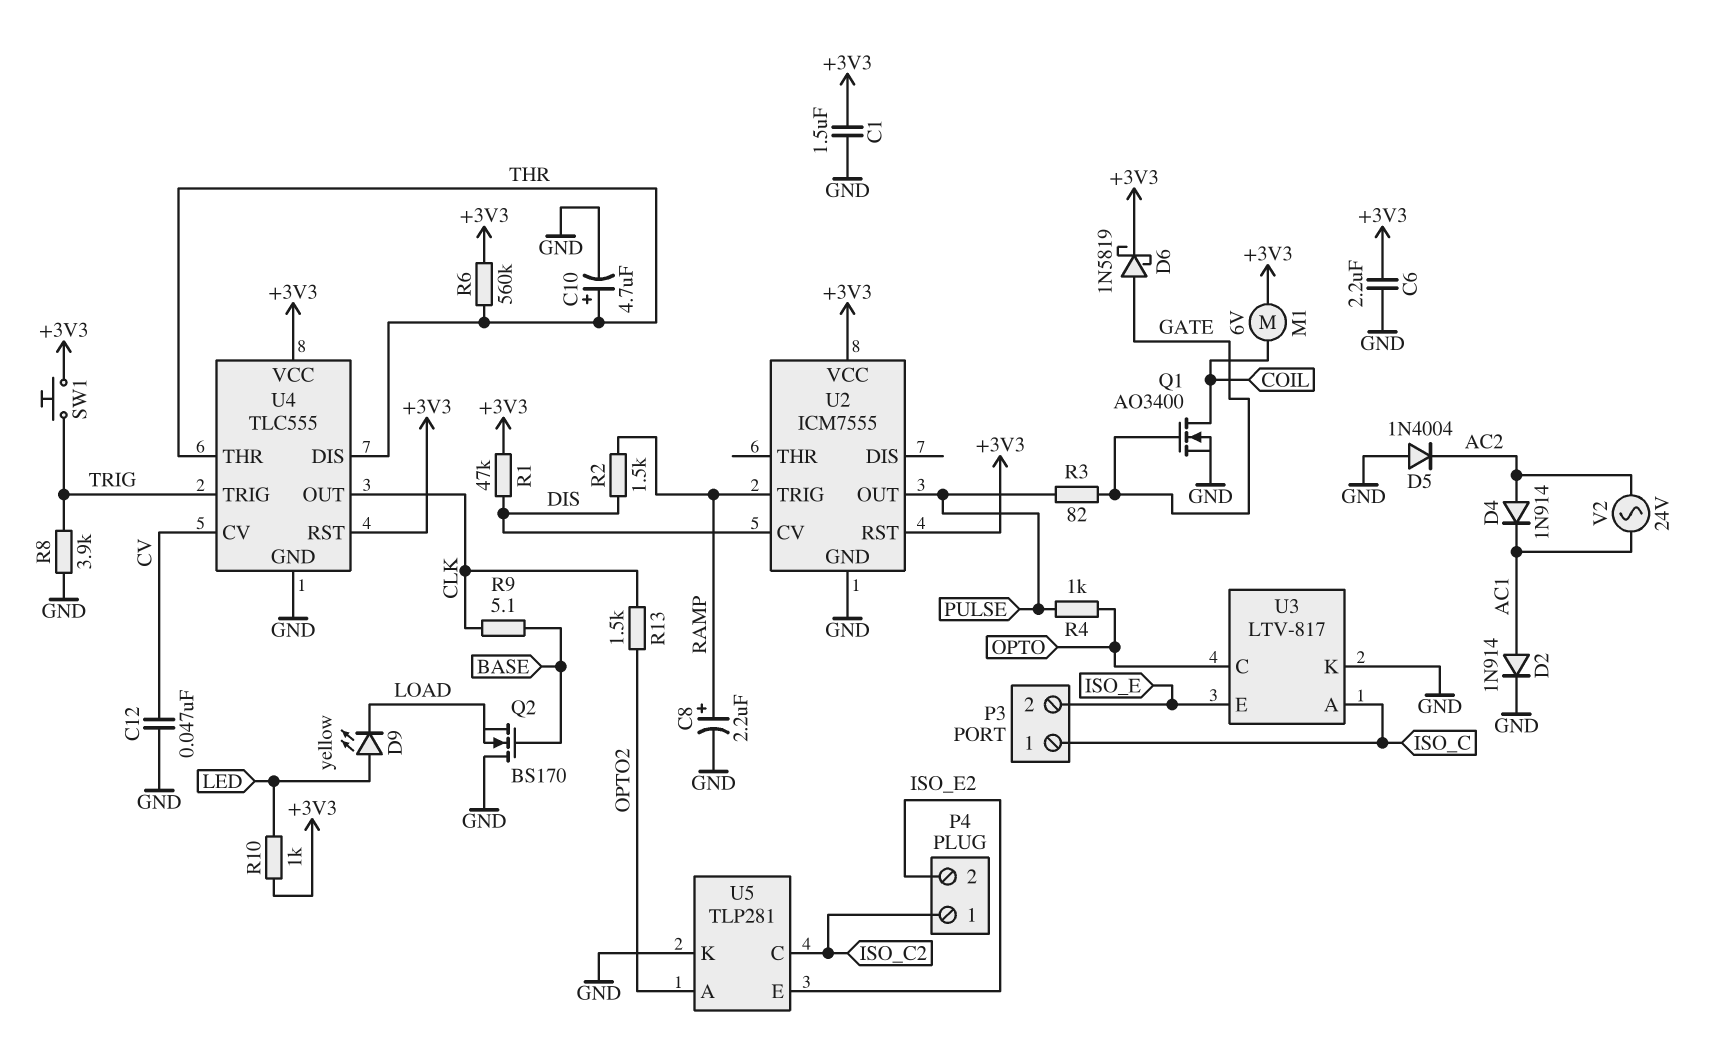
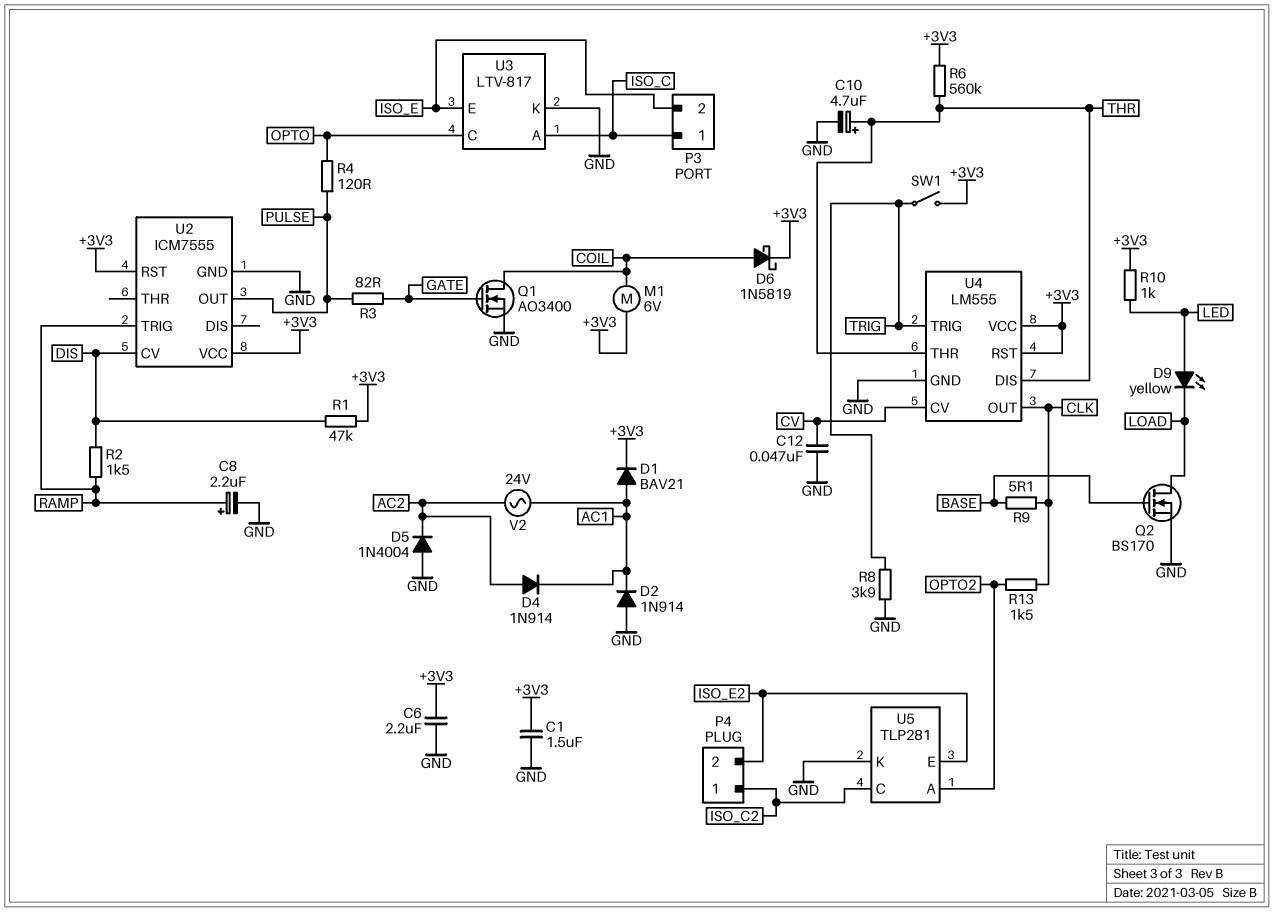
D1: none -> diode BAV21 (A AC1, K +3V3)
D2: diode 1N914 (A AC1, K GND) -> diode 1N914 (A GND, K AC1)
D6: schottky 1N5819 (A GATE, K +3V3) -> schottky 1N5819 (A COIL, K +3V3)
Q2: NMOS BS170 (G BASE, D GND, S LOAD) -> NMOS BS170 (G BASE, D LOAD, S GND)
R4: 1k (OPTO, PULSE) -> 120 (OPTO, PULSE)
SW1: button (+3V3, TRIG) -> switch (+3V3, TRIG)
U4: TLC555 -> LM555

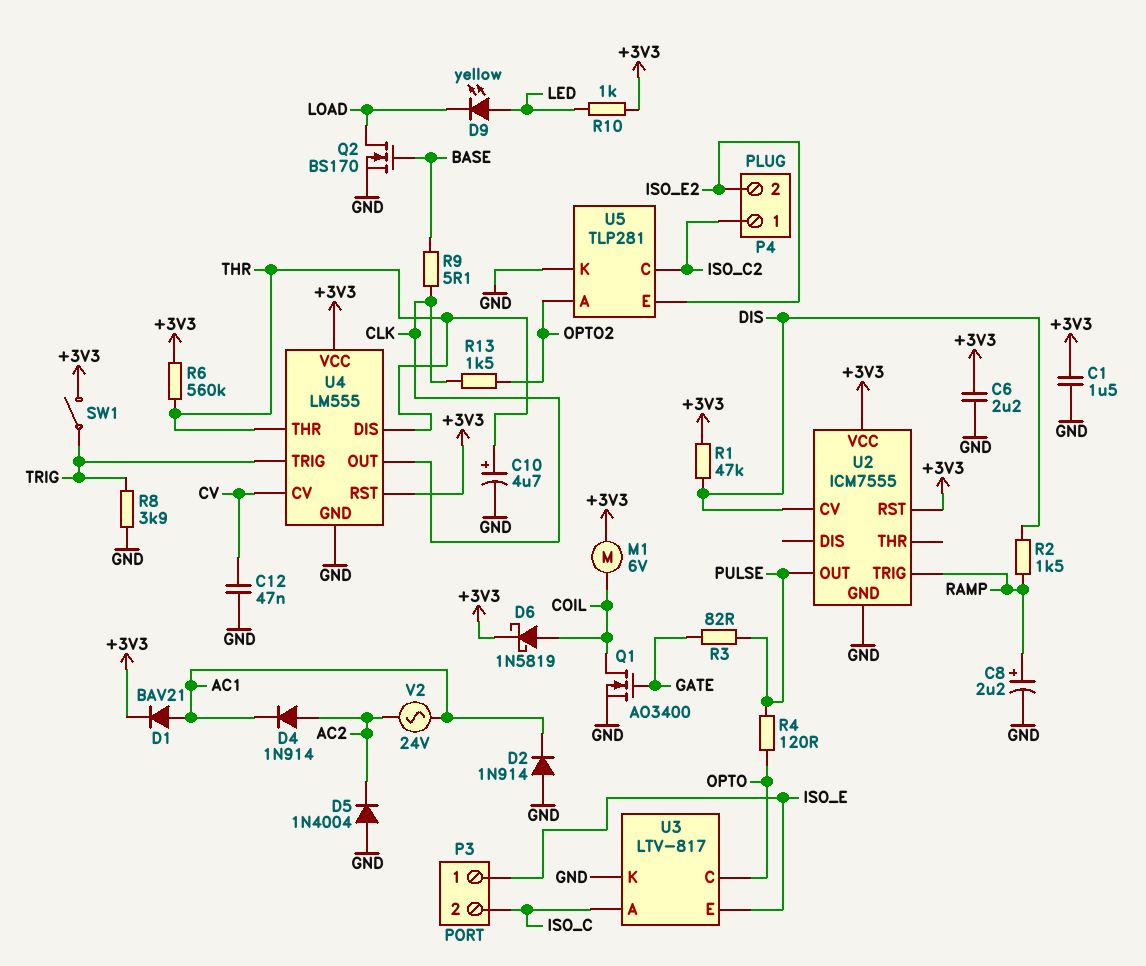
P3 pin 1: ISO_C -> ISO_E
P3 pin 2: ISO_E -> ISO_C

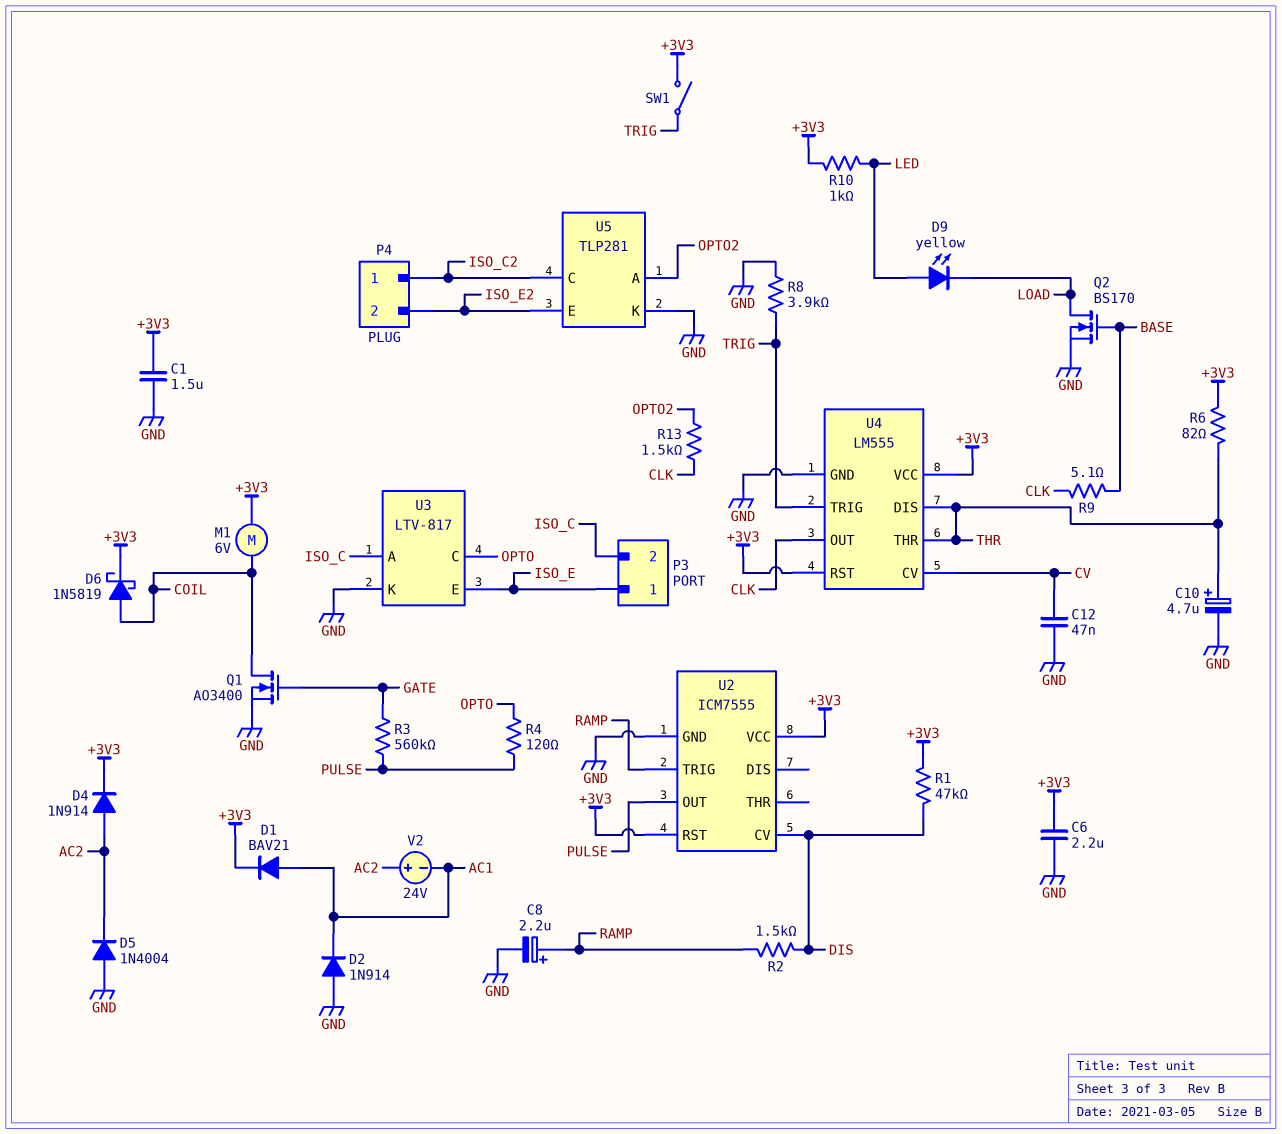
D4: diode 1N914 (A AC2, K AC1) -> diode 1N914 (A AC2, K +3V3)
R3: 82 (GATE, PULSE) -> 560k (GATE, PULSE)
R6: 560k (+3V3, THR) -> 82 (+3V3, THR)
V2: AC 24V (AC1, AC2) -> 24V (plus AC2, minus AC1)

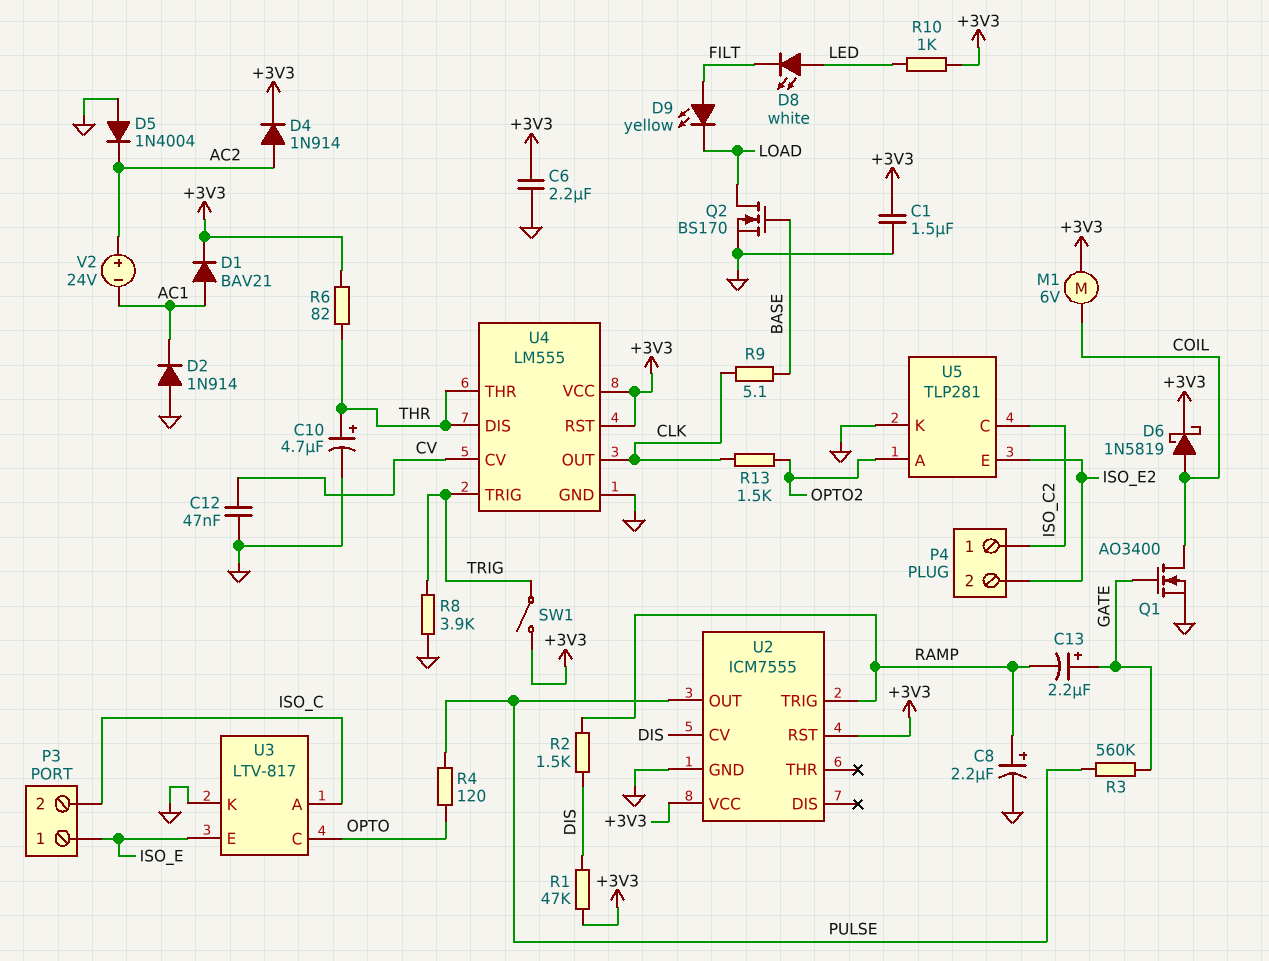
C13: none -> 2.2uF (plus GATE, minus RAMP)
D8: none -> LED white (A LED, K FILT)
D9: LED yellow (A LED, K LOAD) -> LED yellow (A FILT, K LOAD)

